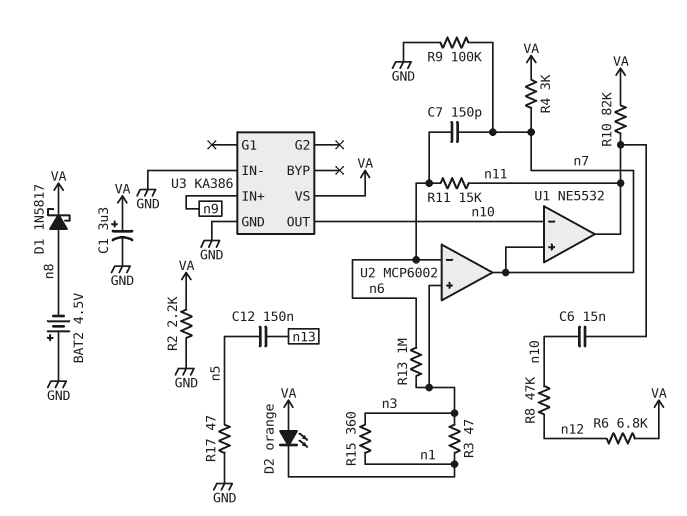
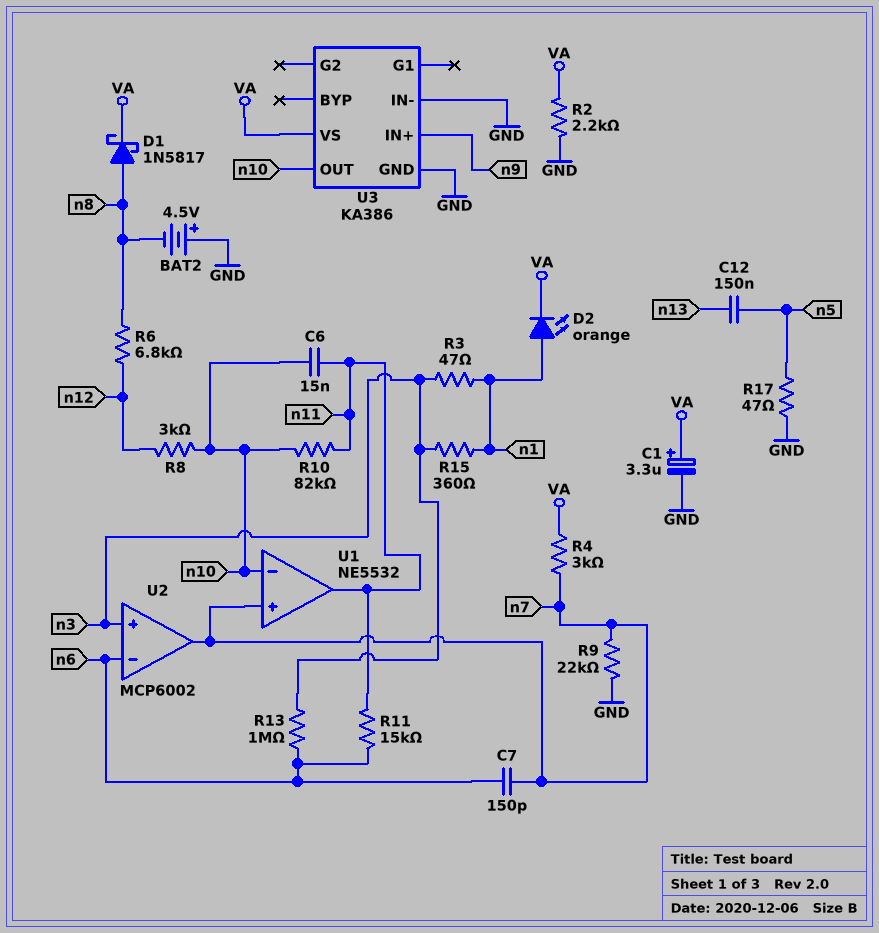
D2: LED orange (A VA, K n1) -> LED orange (A n1, K VA)
R6: 6.8k (VA, n12) -> 6.8k (n8, n12)
R8: 47k (n10, n12) -> 3k (n10, n12)
R9: 100k (GND, n7) -> 22k (GND, n7)
R10: 82k (VA, n11) -> 82k (n10, n11)

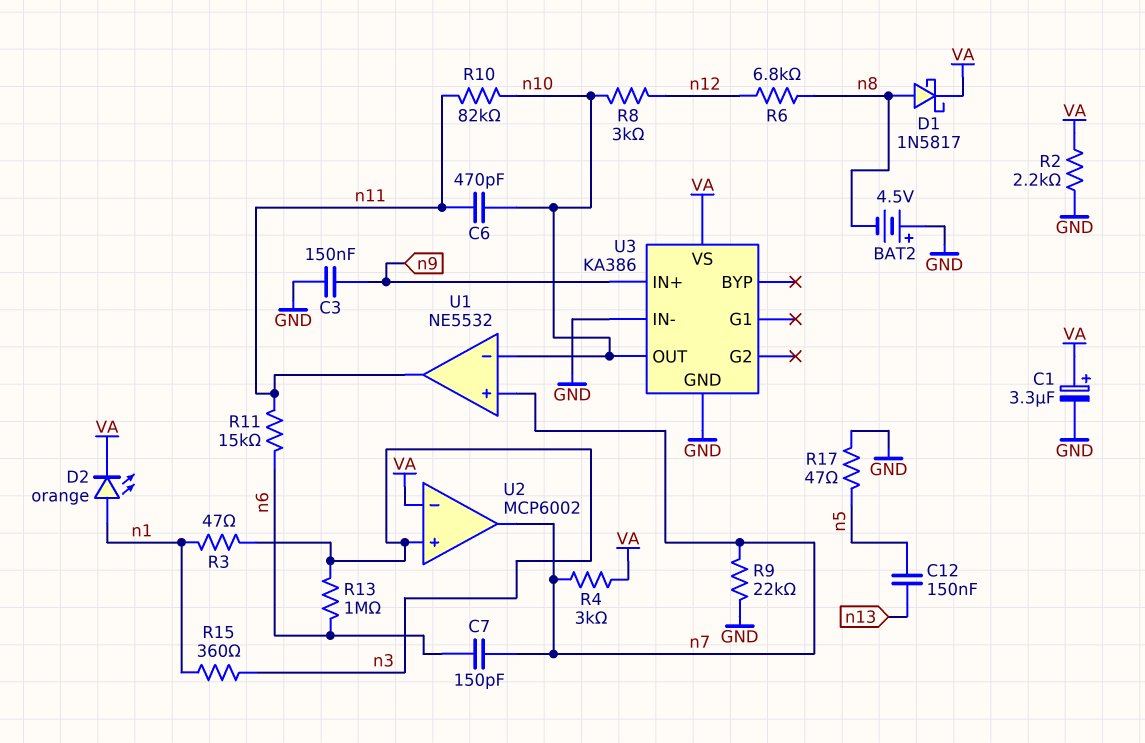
C3: none -> 150nF (GND, n9)
C6: 15nF (n10, n11) -> 470pF (n10, n11)
U2 pin in-: n6 -> VA

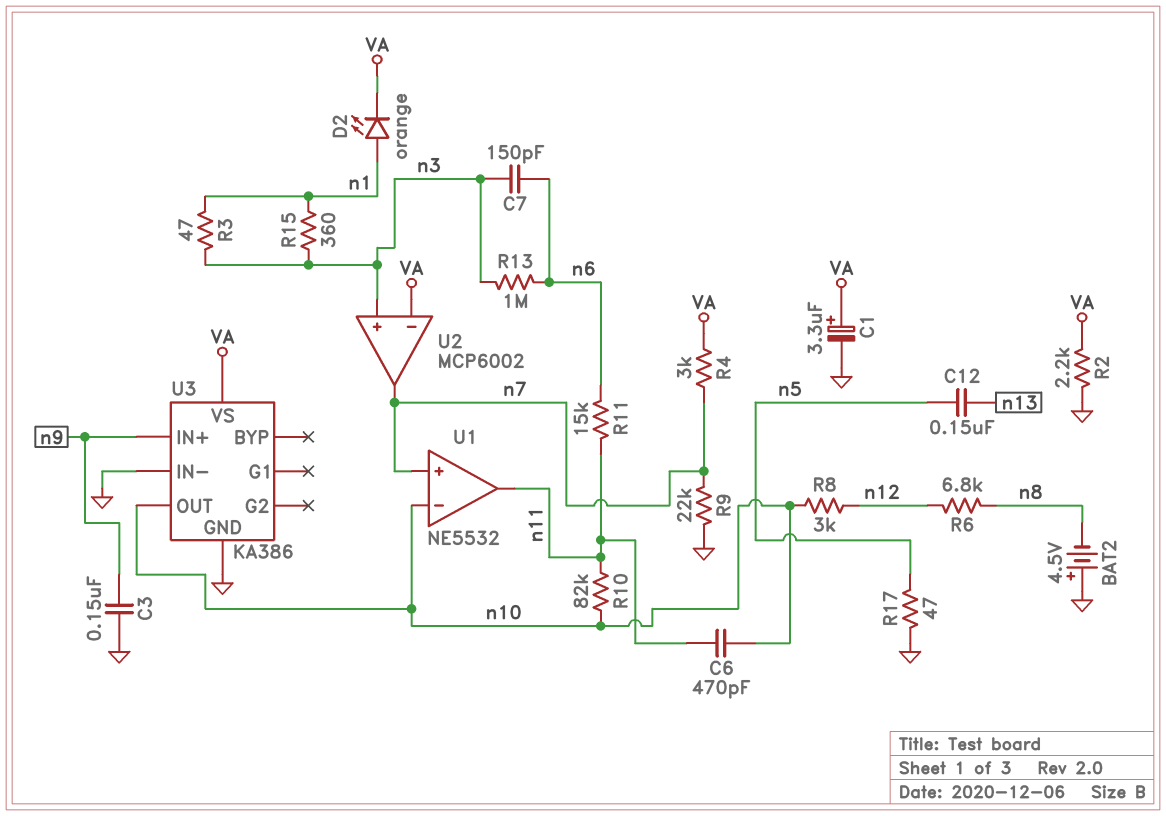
C7: 150pF (n6, n7) -> 150pF (n3, n6)
D1: schottky 1N5817 (A n8, K VA) -> none

